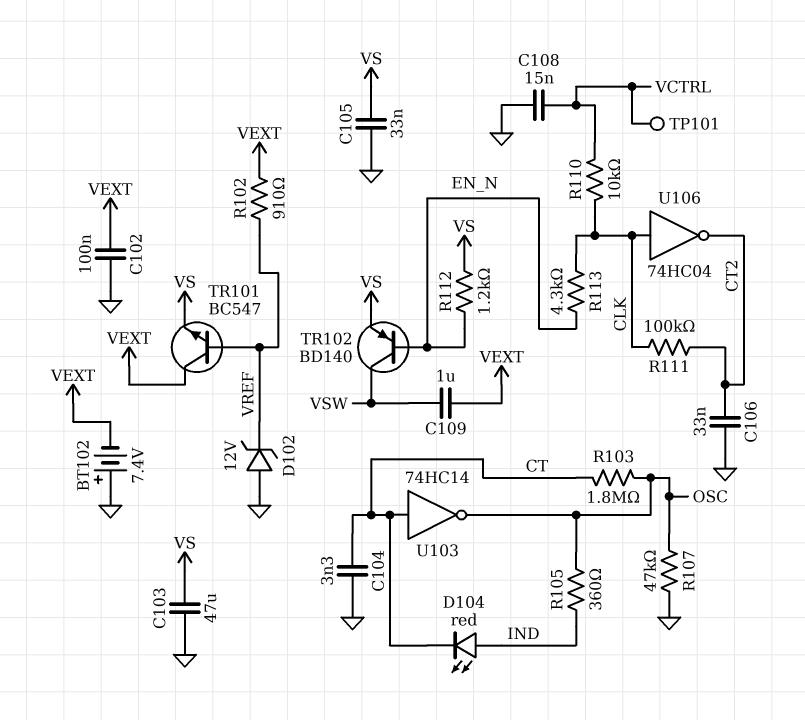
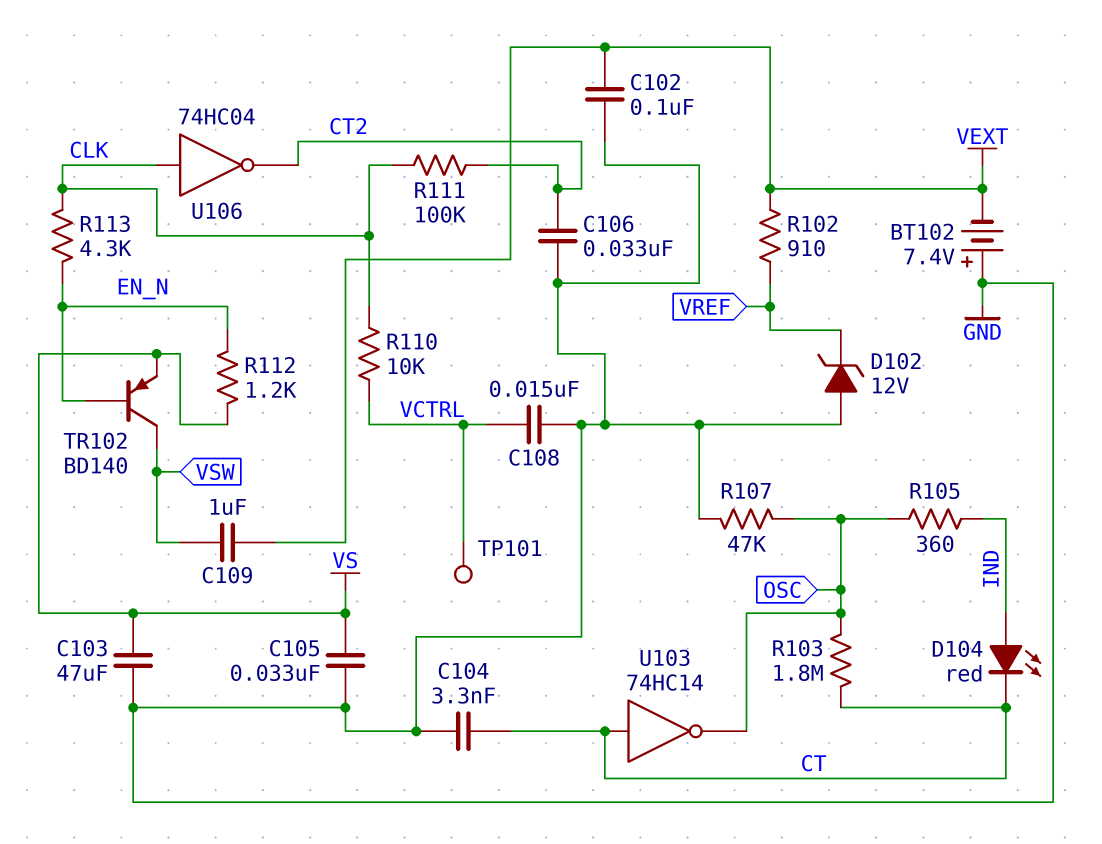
TR101: NPN BC547 (B VREF, C VEXT, E VS) -> none

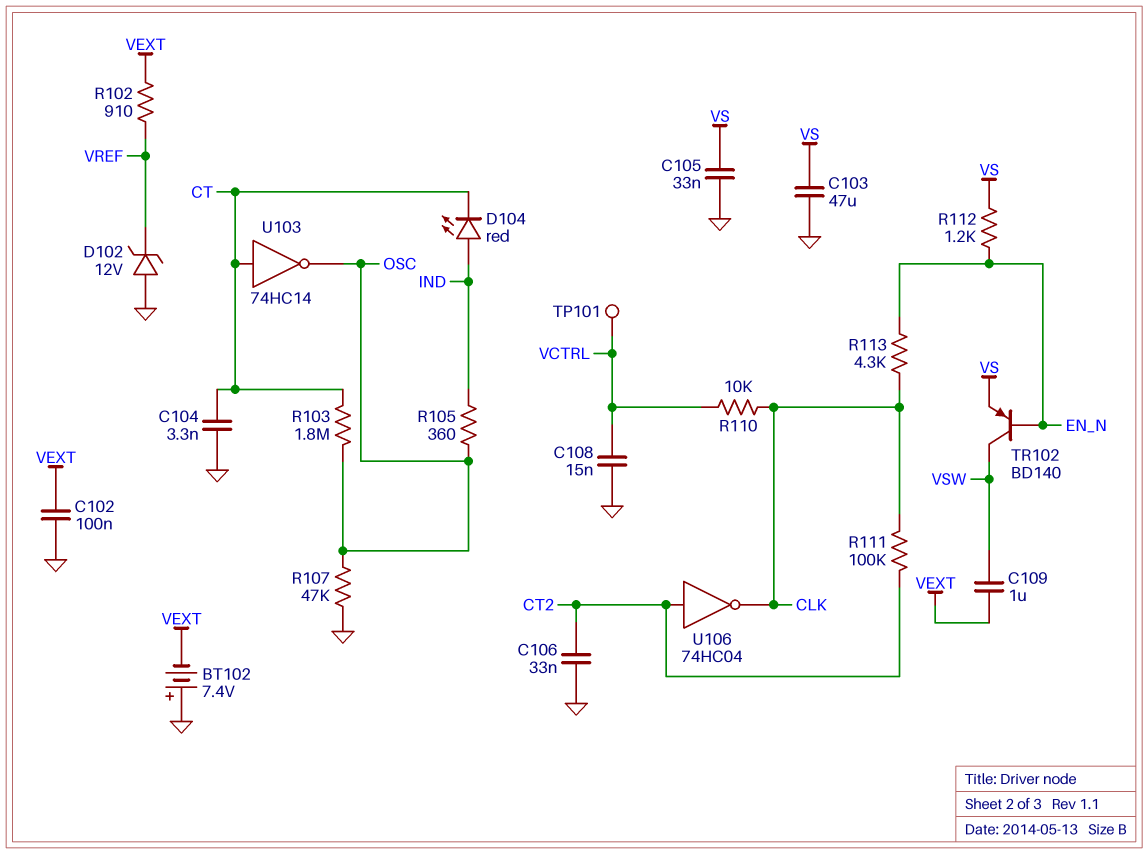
U106: NOT 74HC04 (in CLK, out CT2) -> NOT 74HC04 (in CT2, out CLK)

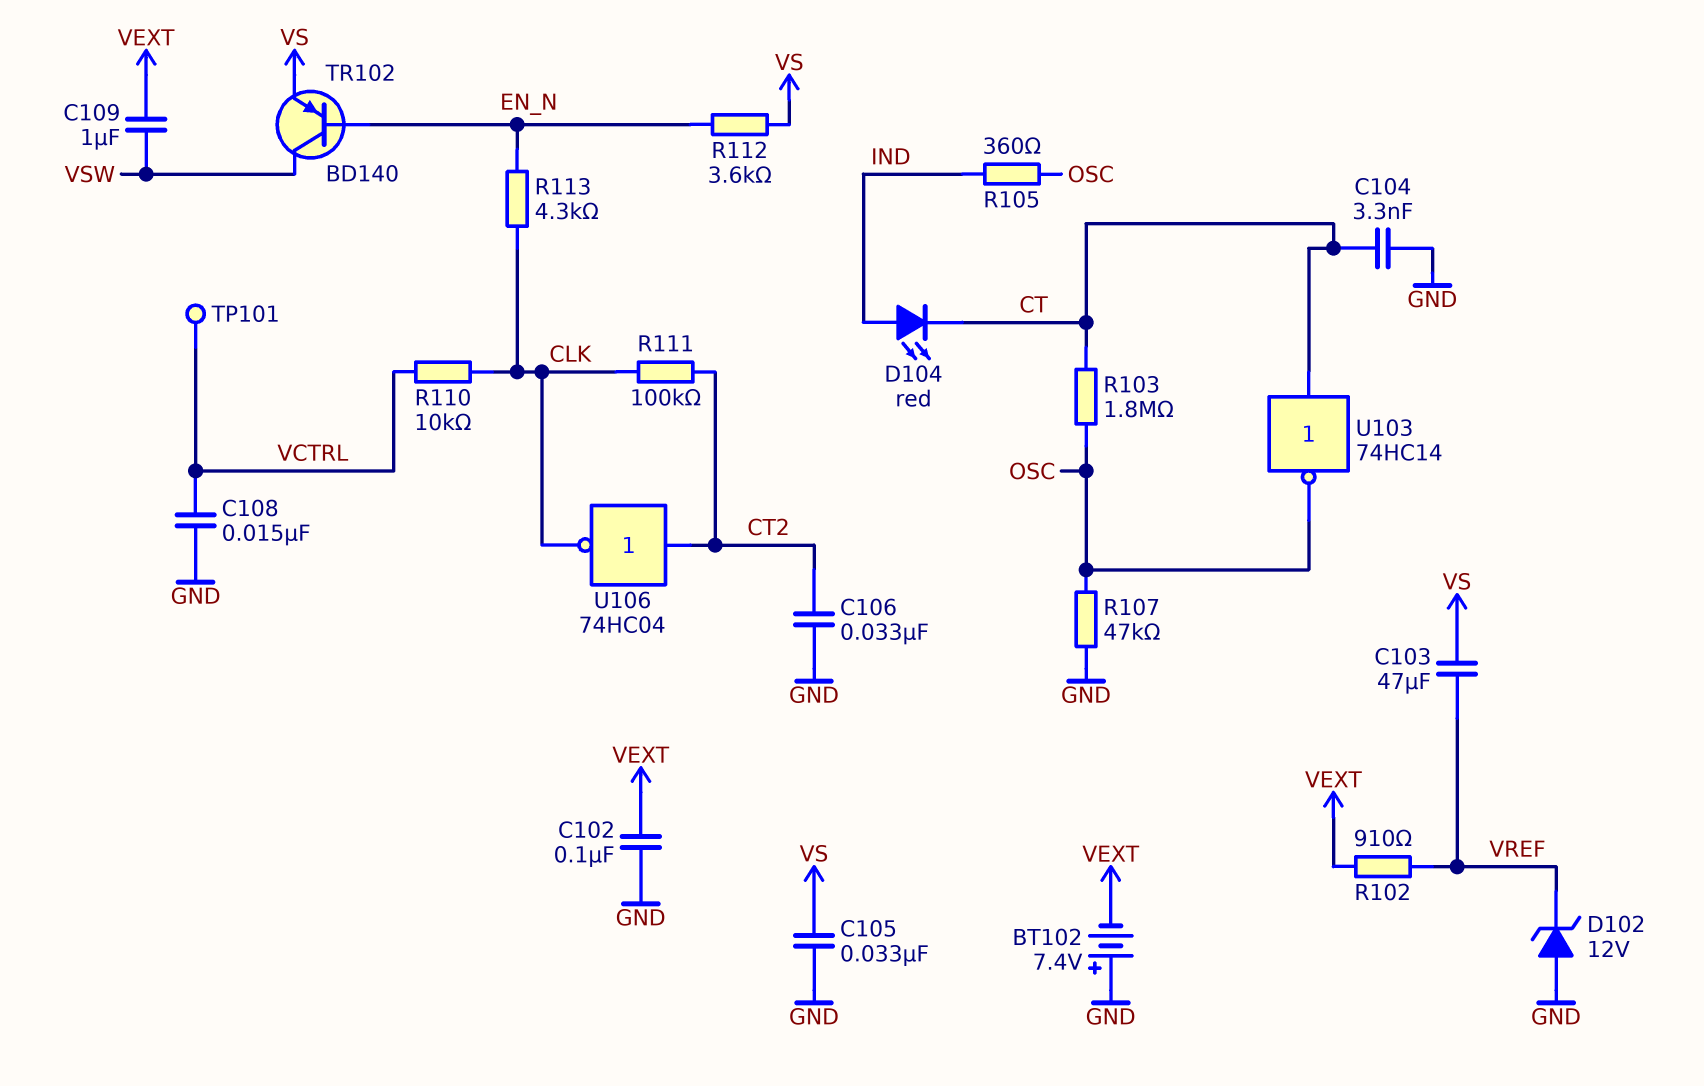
C103: 47uF (GND, VS) -> 47uF (VREF, VS)
R112: 1.2k (EN_N, VS) -> 3.6k (EN_N, VS)

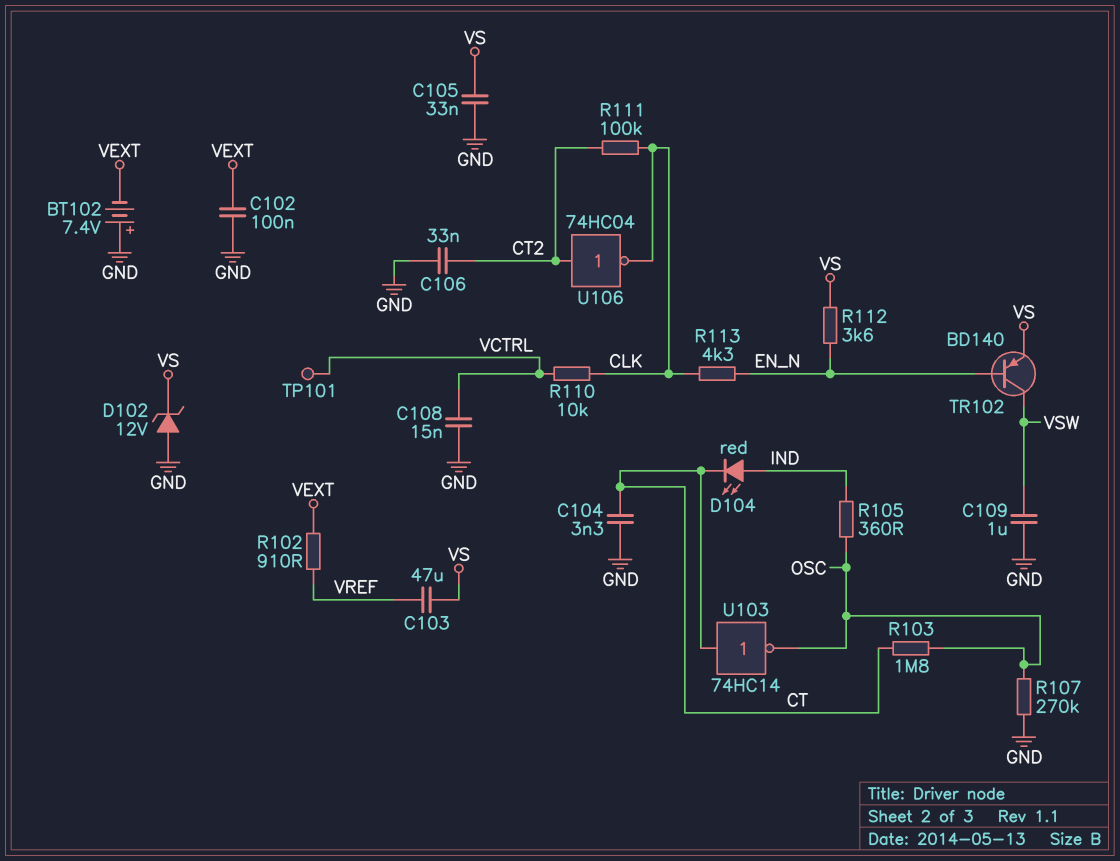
C109: 1uF (VEXT, VSW) -> 1uF (GND, VSW)
D102: zener 12V (A GND, K VREF) -> zener 12V (A GND, K VS)
R107: 47k (GND, OSC) -> 270k (GND, OSC)

